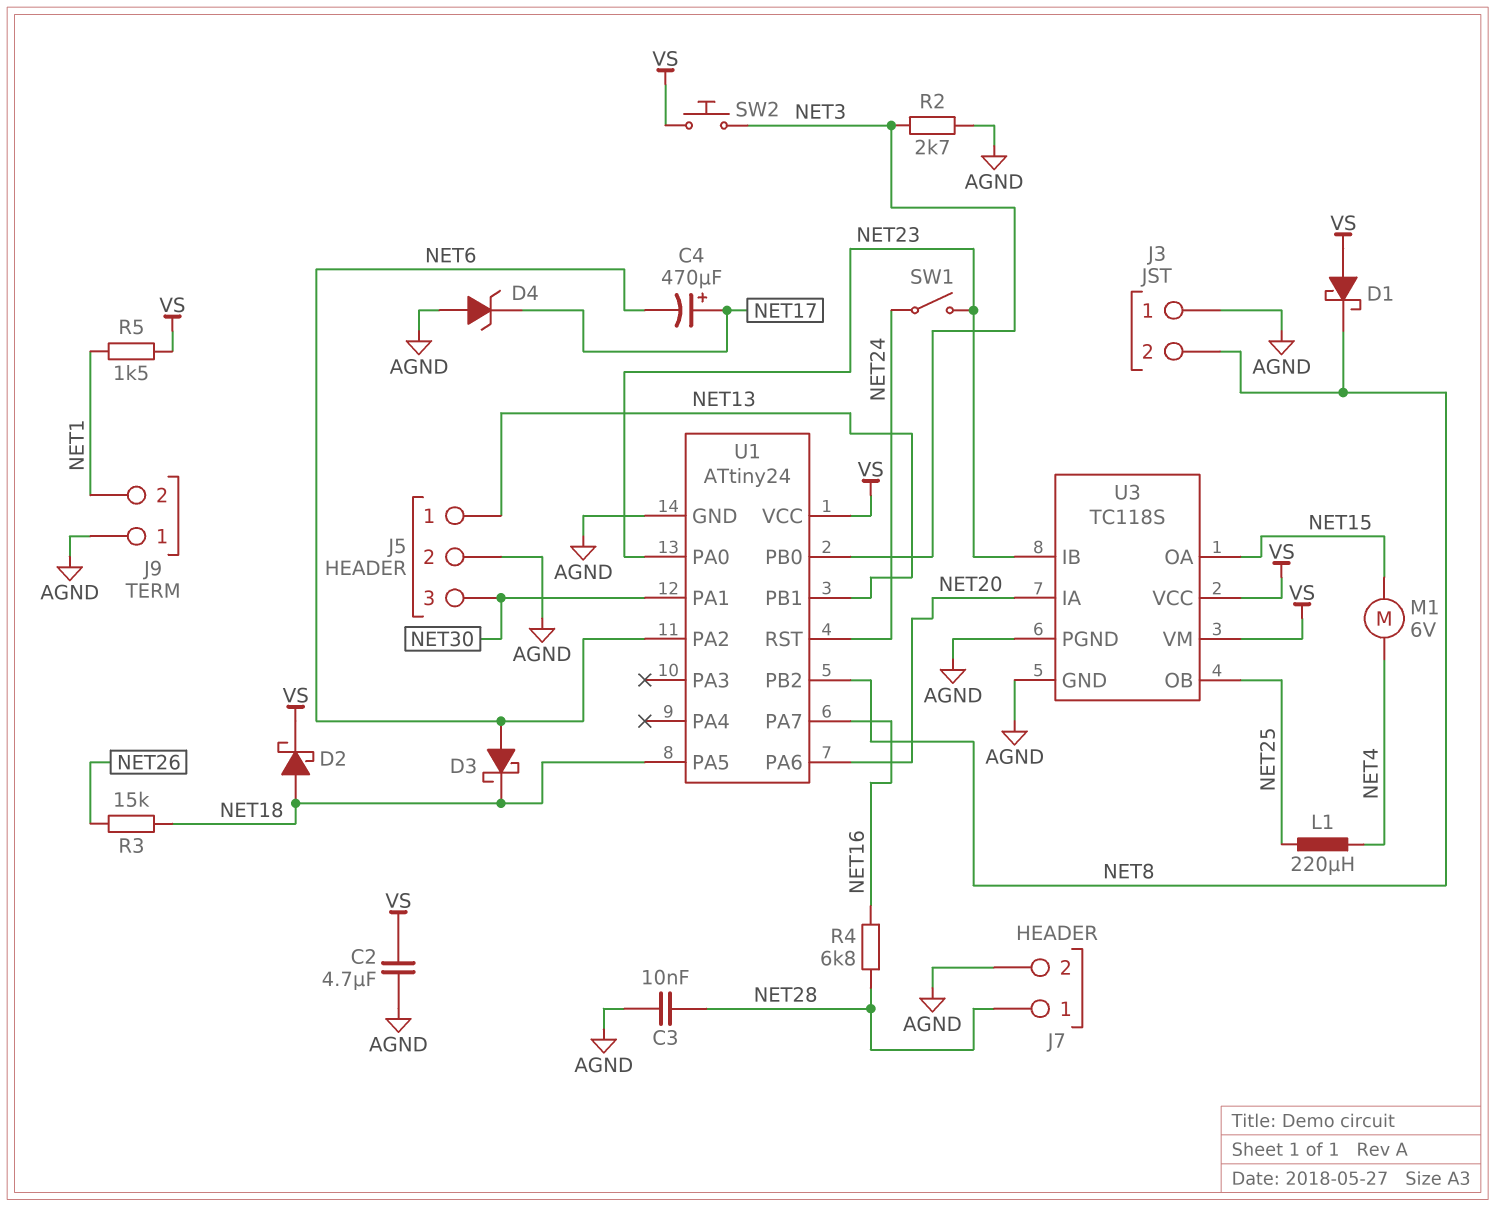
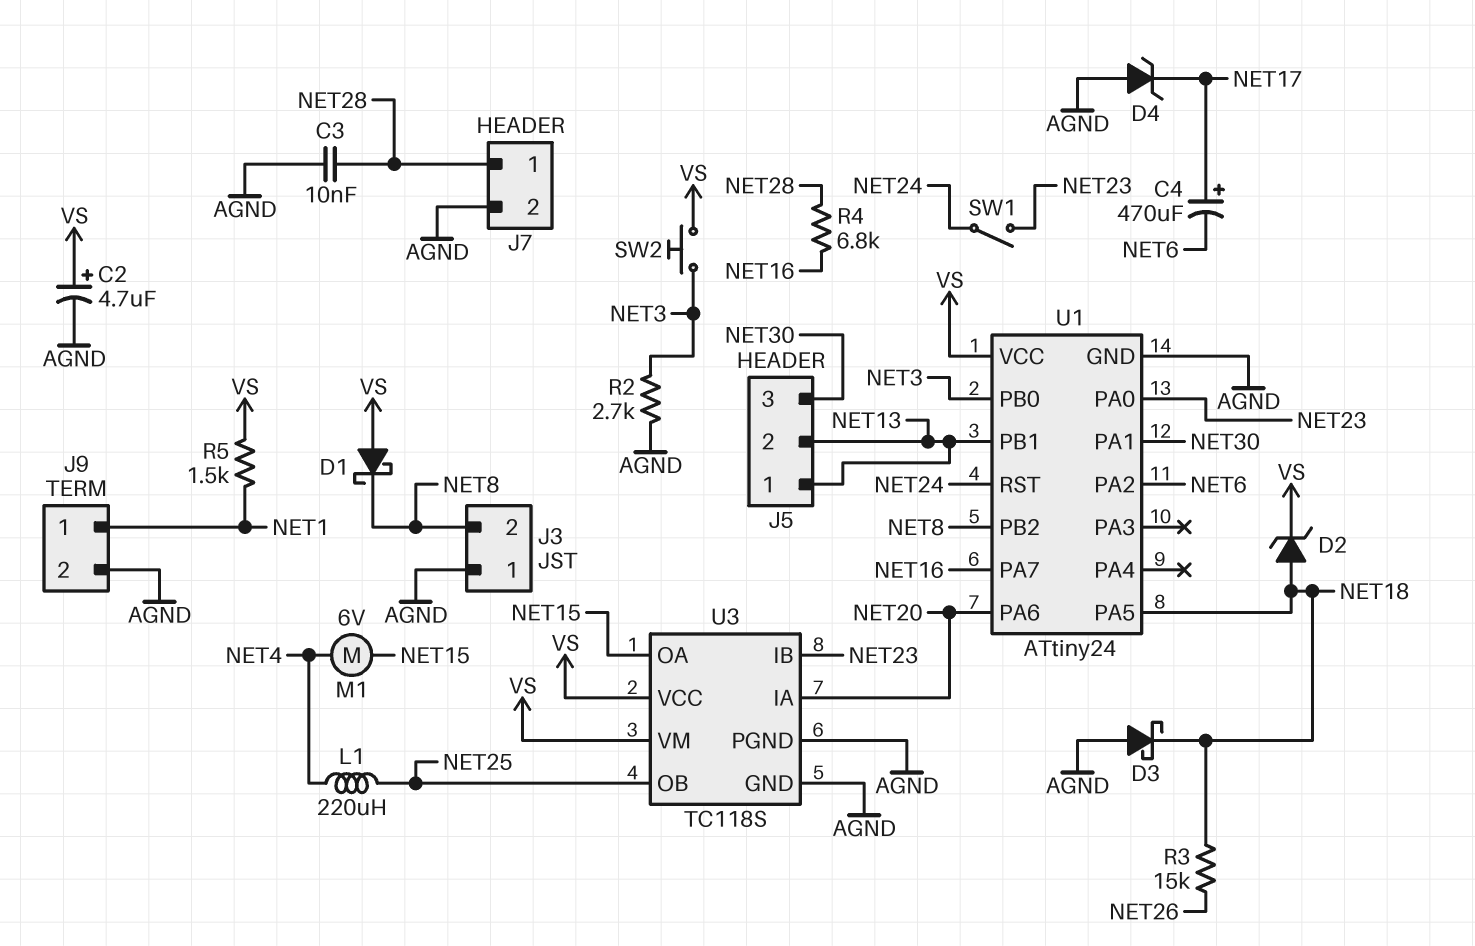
C2: 4.7uF (AGND, VS) -> 4.7uF (plus VS, minus AGND)
D2: schottky (A NET18, K VS) -> zener (A NET18, K VS)
D3: schottky (A NET6, K NET18) -> schottky (A AGND, K NET18)
J5 pin 2: AGND -> NET13
J9 pin 1: AGND -> NET1
J9 pin 2: NET1 -> AGND

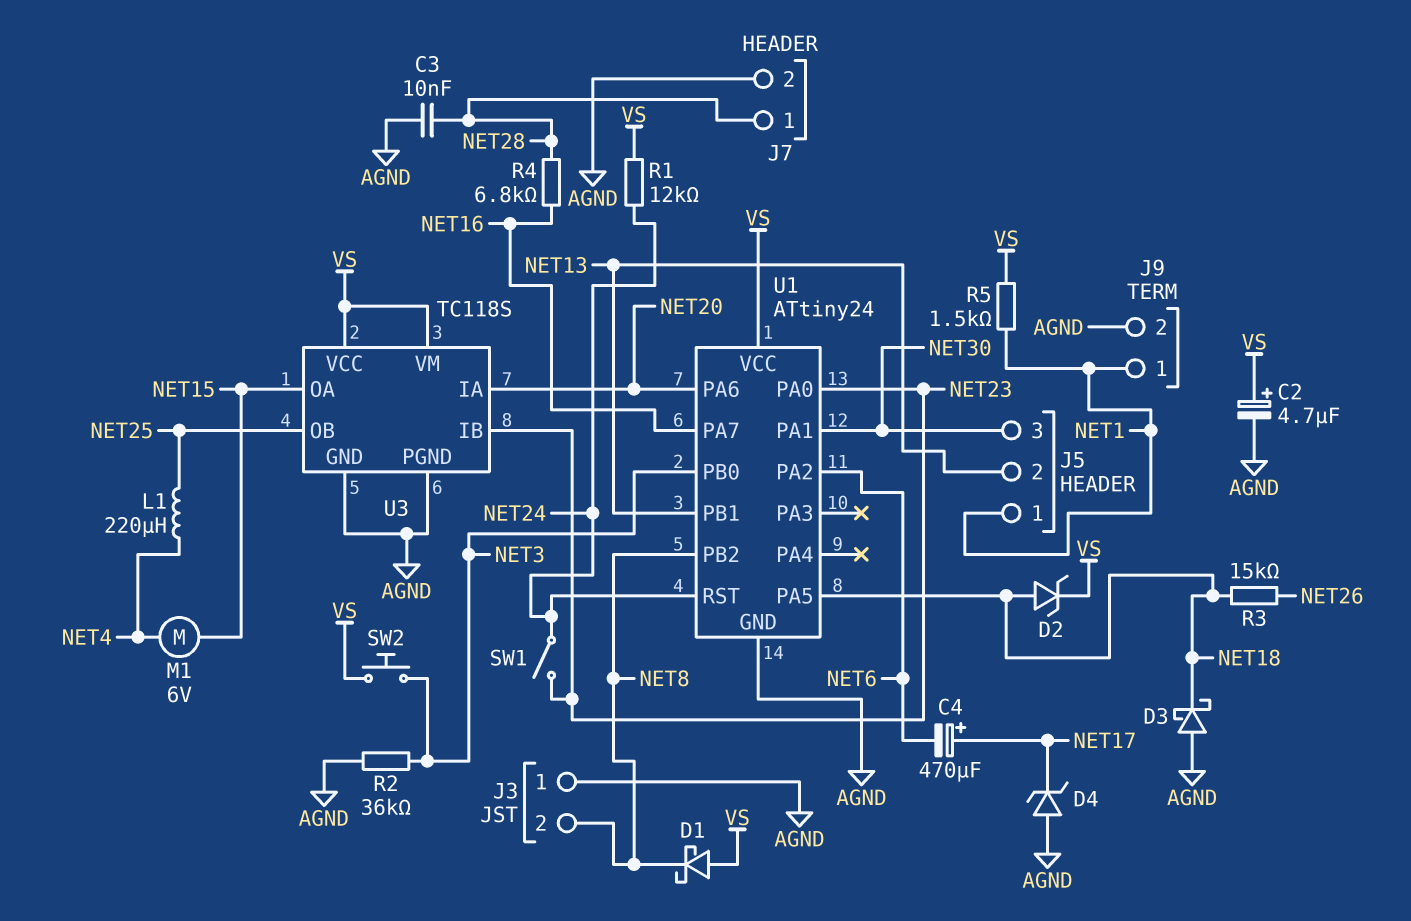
J5 pin 1: NET13 -> NET1
R1: none -> 12k (NET24, VS)
R2: 2.7k (AGND, NET3) -> 36k (AGND, NET3)

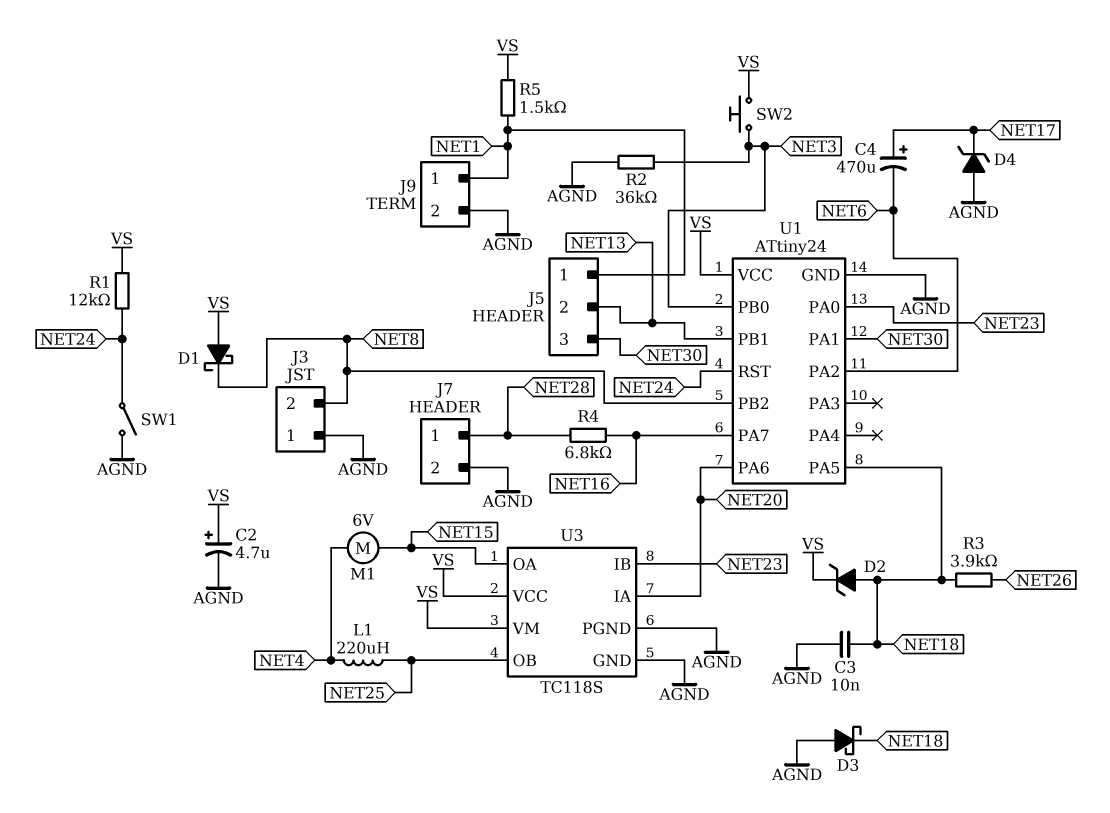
C3: 10nF (AGND, NET28) -> 10nF (AGND, NET18)
R3: 15k (NET18, NET26) -> 3.9k (NET18, NET26)
SW1: switch (NET23, NET24) -> switch (AGND, NET24)

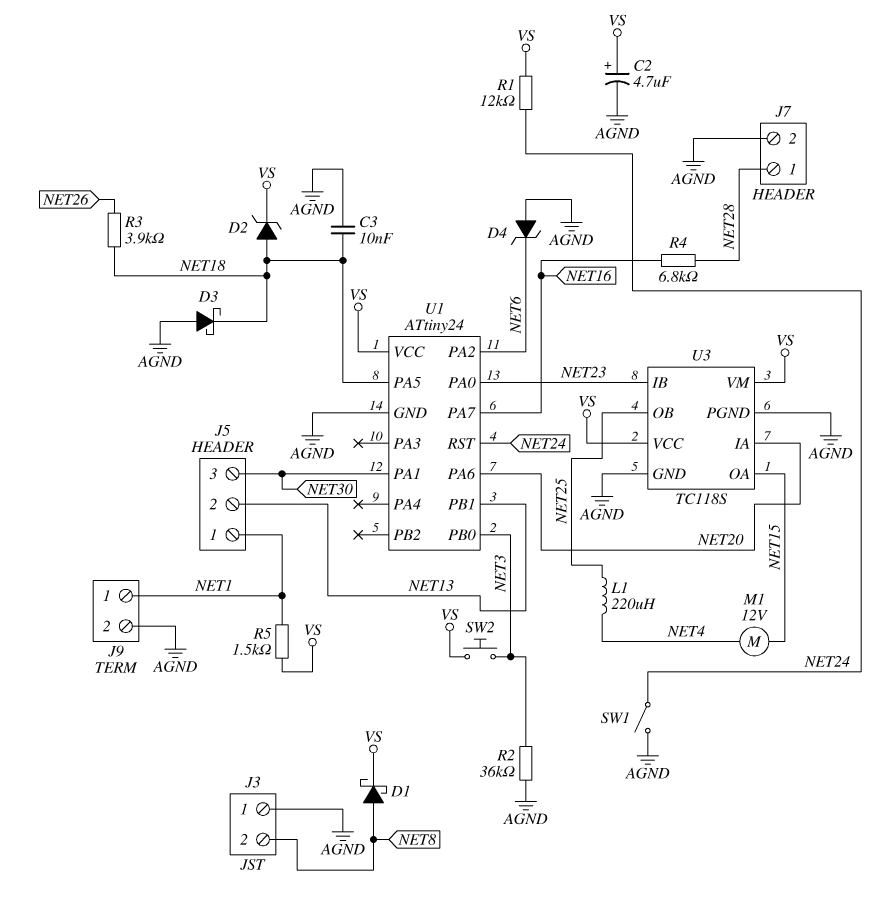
C4: 470uF (plus NET17, minus NET6) -> none
D1: schottky (A VS, K NET8) -> schottky (A NET8, K VS)
D4: zener (A AGND, K NET17) -> zener (A AGND, K NET6)
M1: motor 6V (NET4, NET15) -> motor 12V (NET4, NET15)
U1 pin PB2: NET8 -> none

